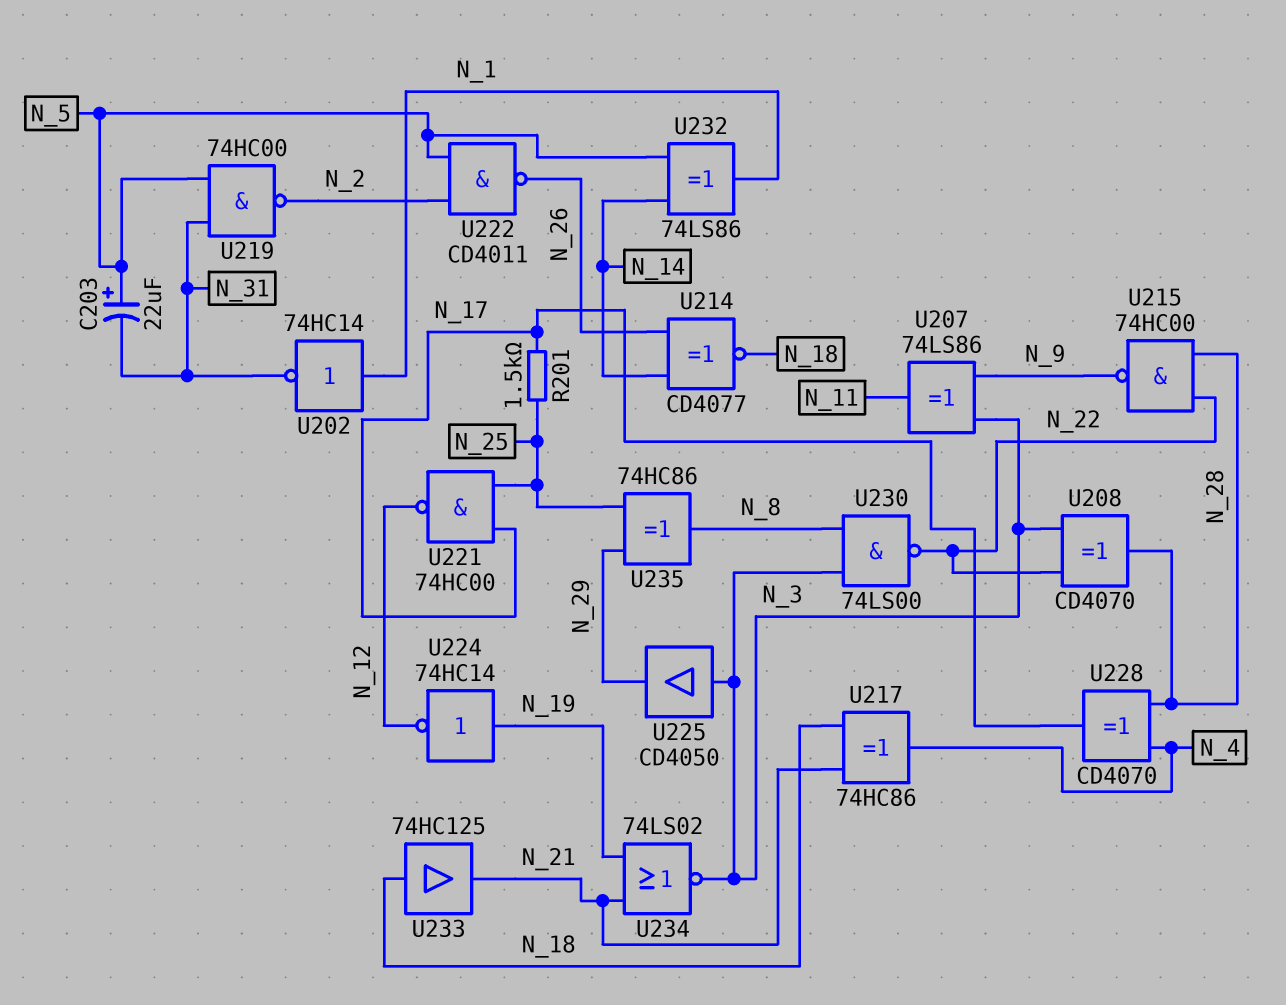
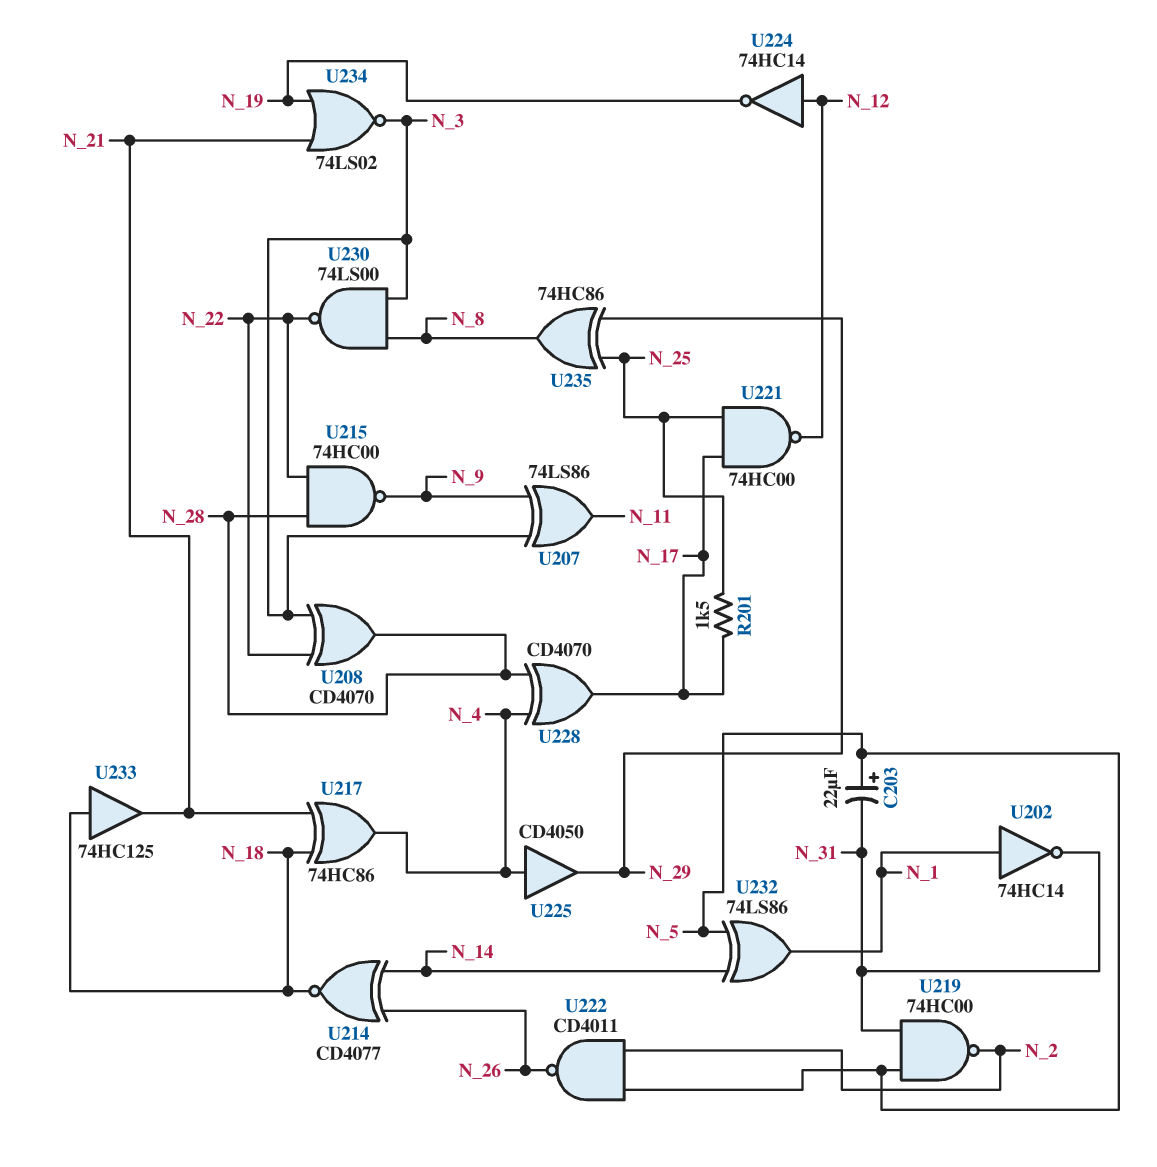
U224: NOT 74HC14 (in N_19, out N_12) -> NOT 74HC14 (in N_12, out N_19)
U225: buffer CD4050 (in N_3, out N_29) -> buffer CD4050 (in N_4, out N_29)

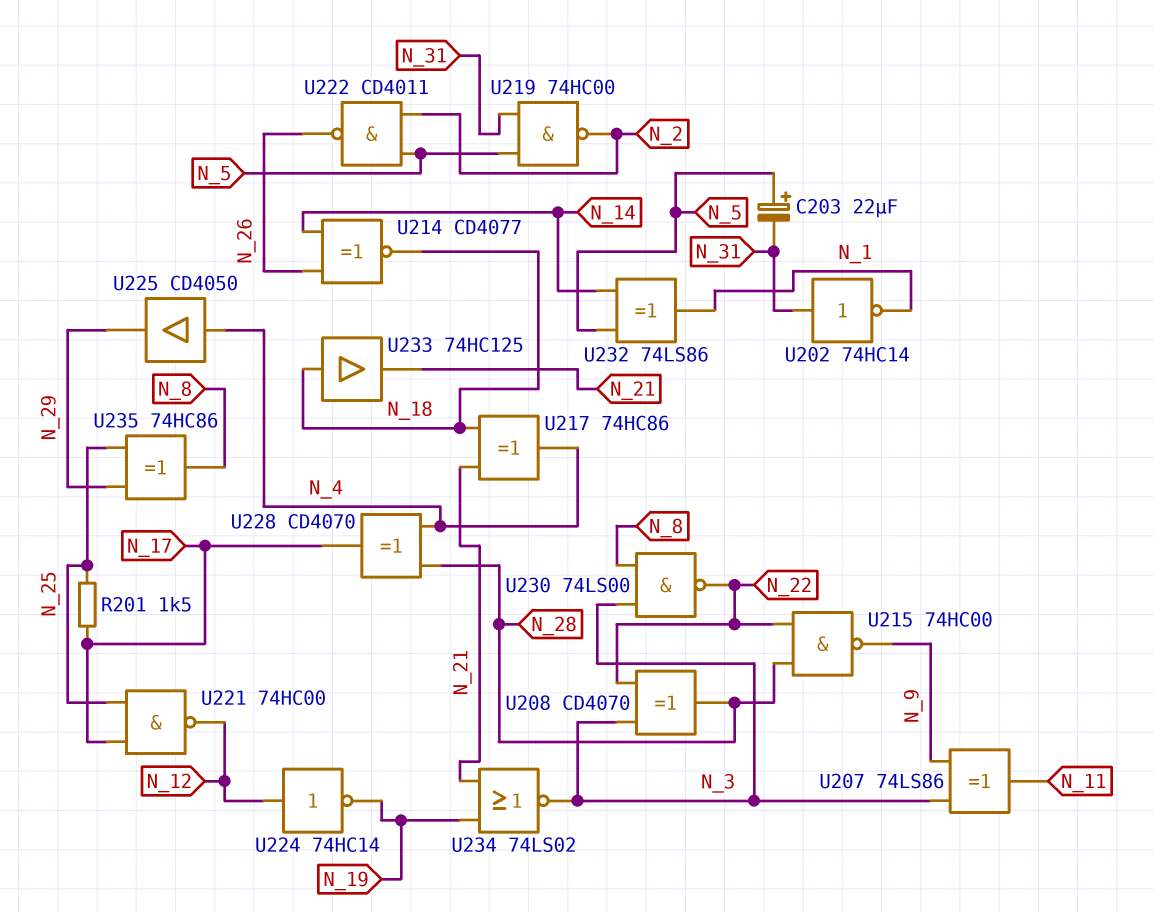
U202: NOT 74HC14 (in N_1, out N_31) -> NOT 74HC14 (in N_31, out N_1)

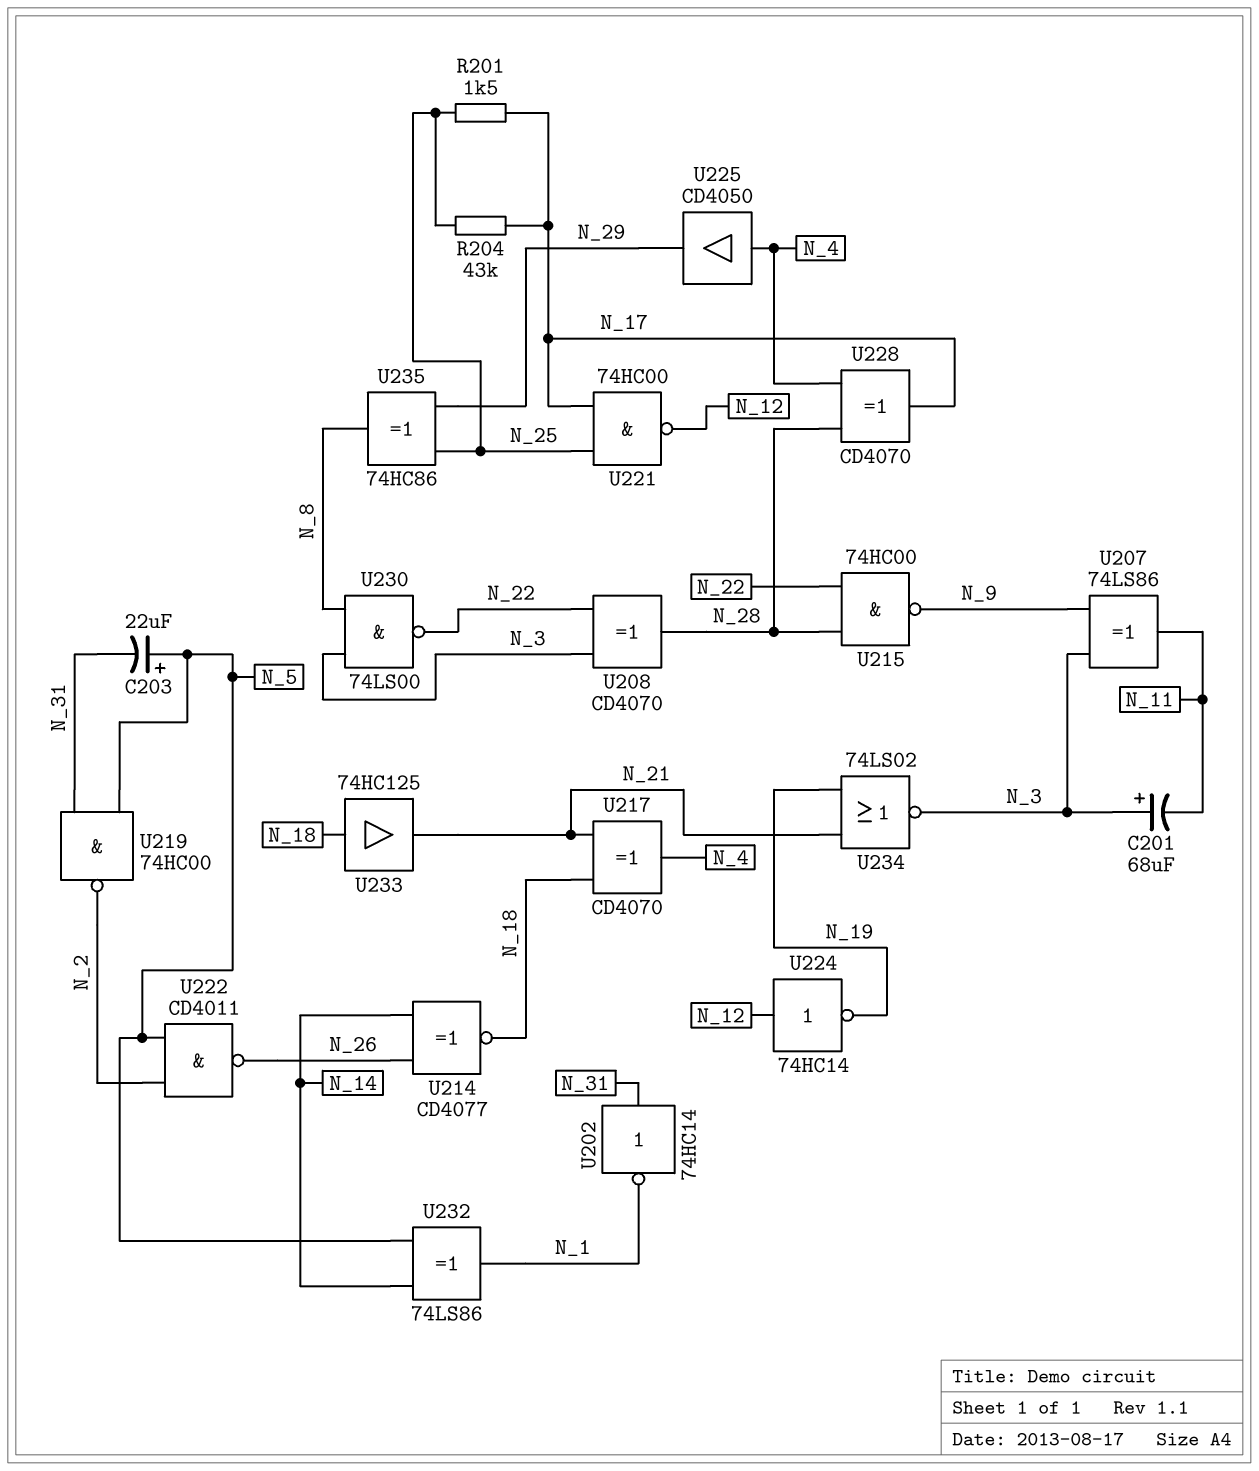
C201: none -> 68uF (plus N_3, minus N_11)
R204: none -> 43k (N_17, N_25)
U217: XOR 74HC86 (in N_18, in N_21, out N_4) -> XOR CD4070 (in N_18, in N_21, out N_4)

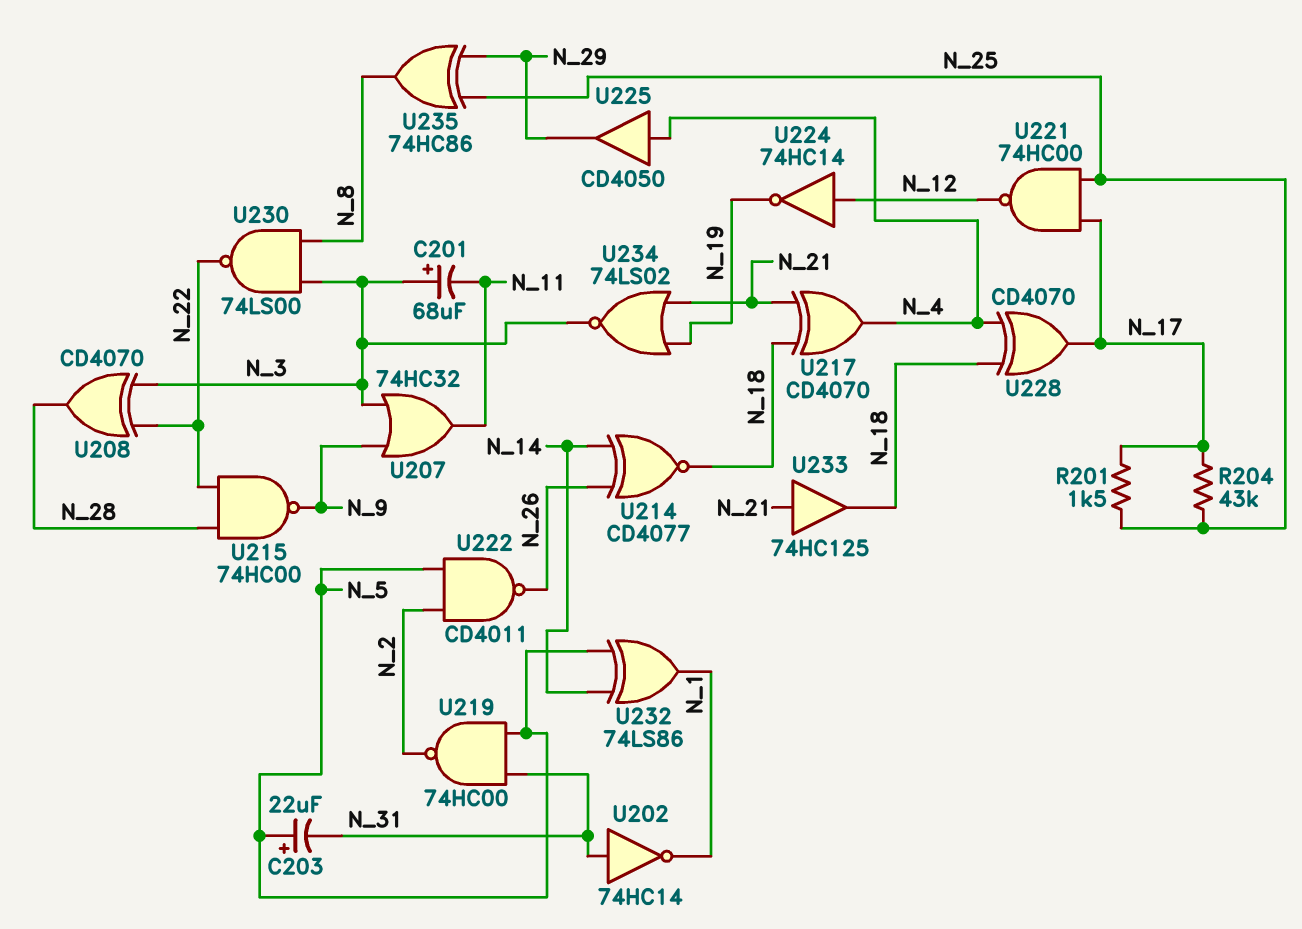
U207: XOR 74LS86 (in N_3, in N_9, out N_11) -> OR 74HC32 (in N_3, in N_9, out N_11)
U228: XOR CD4070 (in N_4, in N_28, out N_17) -> XOR CD4070 (in N_4, in N_18, out N_17)
U233: buffer 74HC125 (in N_18, out N_21) -> buffer 74HC125 (in N_21, out N_18)

